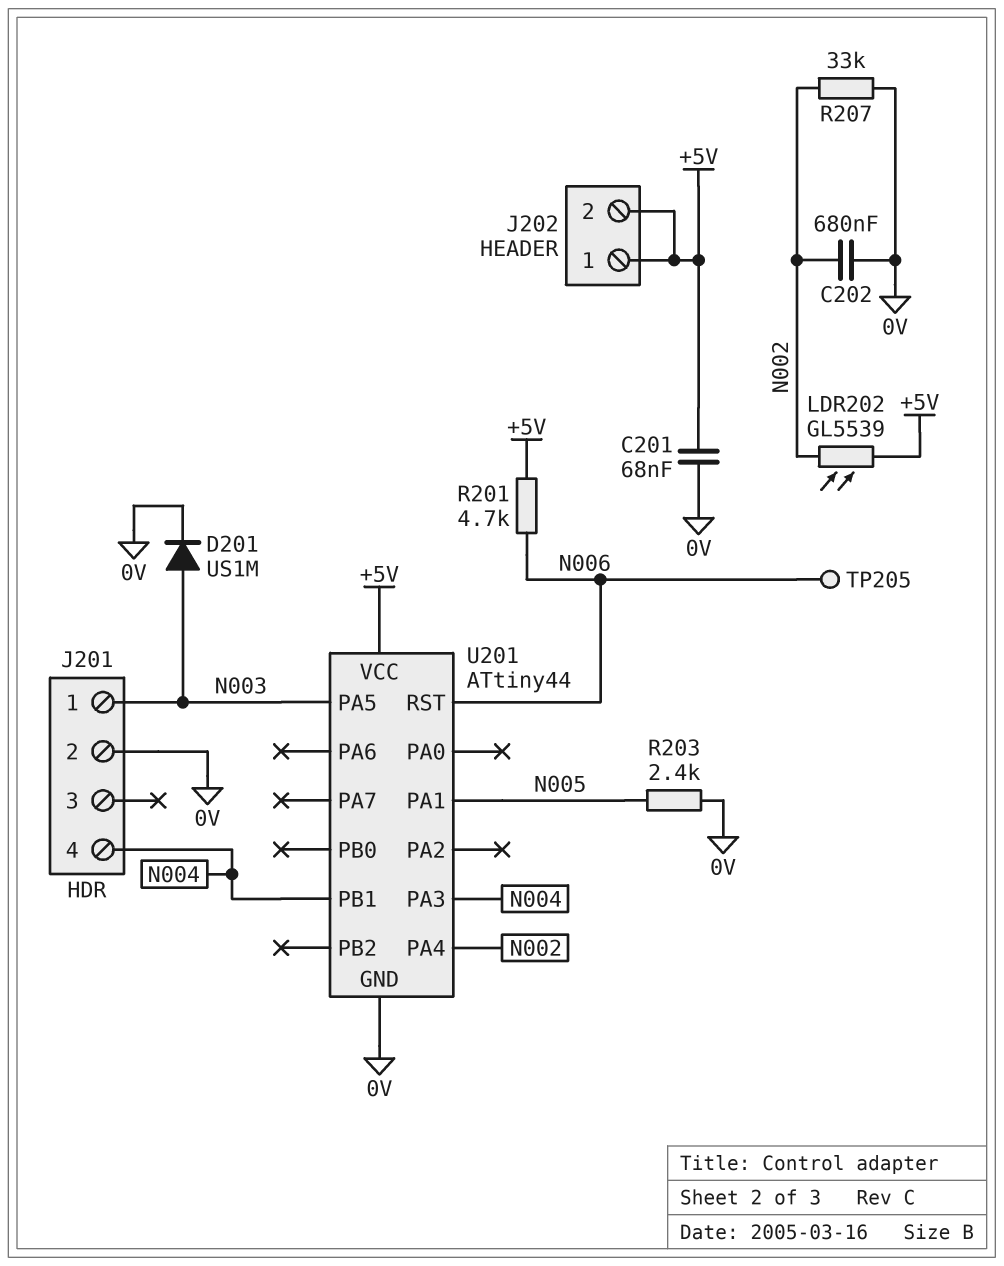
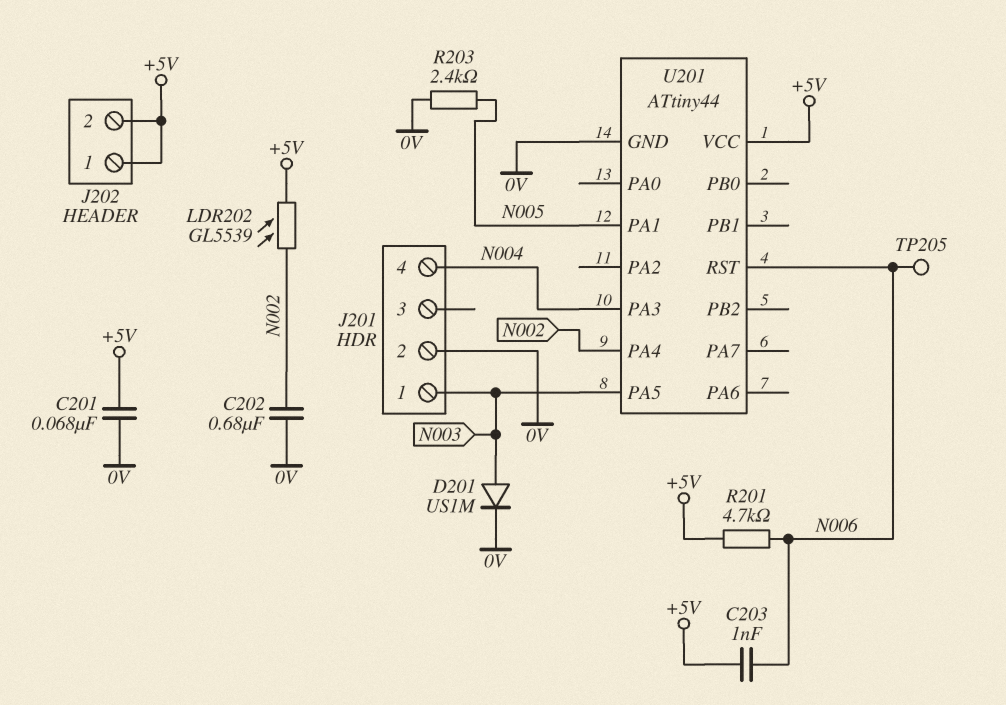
C203: none -> 1nF (+5V, N006)
R207: 33k (0V, N002) -> none
U201 pin PB1: N004 -> none

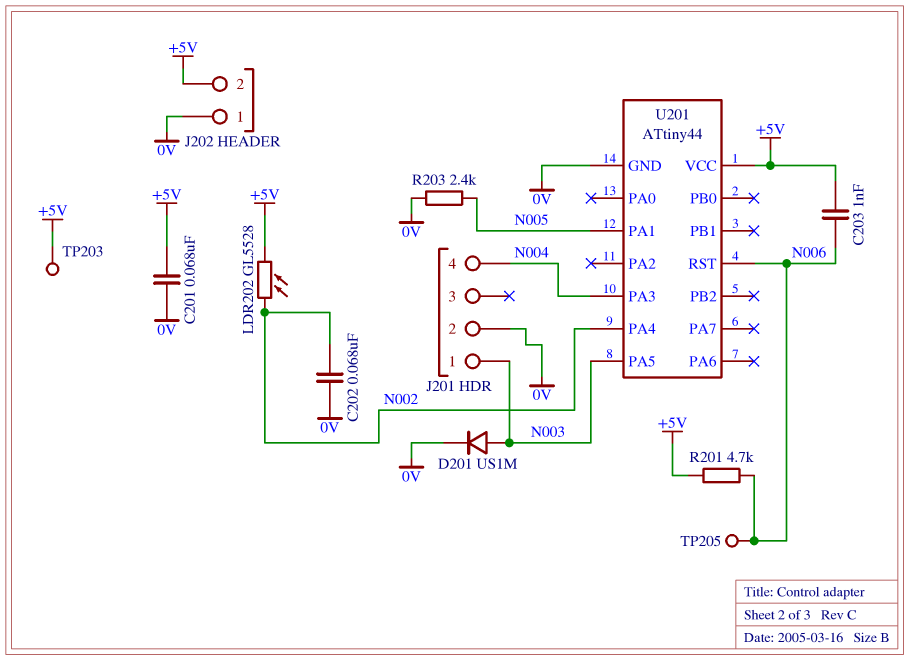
C202: 680nF (0V, N002) -> 68nF (0V, N002)
J202 pin 1: +5V -> 0V
LDR202: GL5539 (+5V, N002) -> GL5528 (+5V, N002)
TP203: none -> test point (+5V)

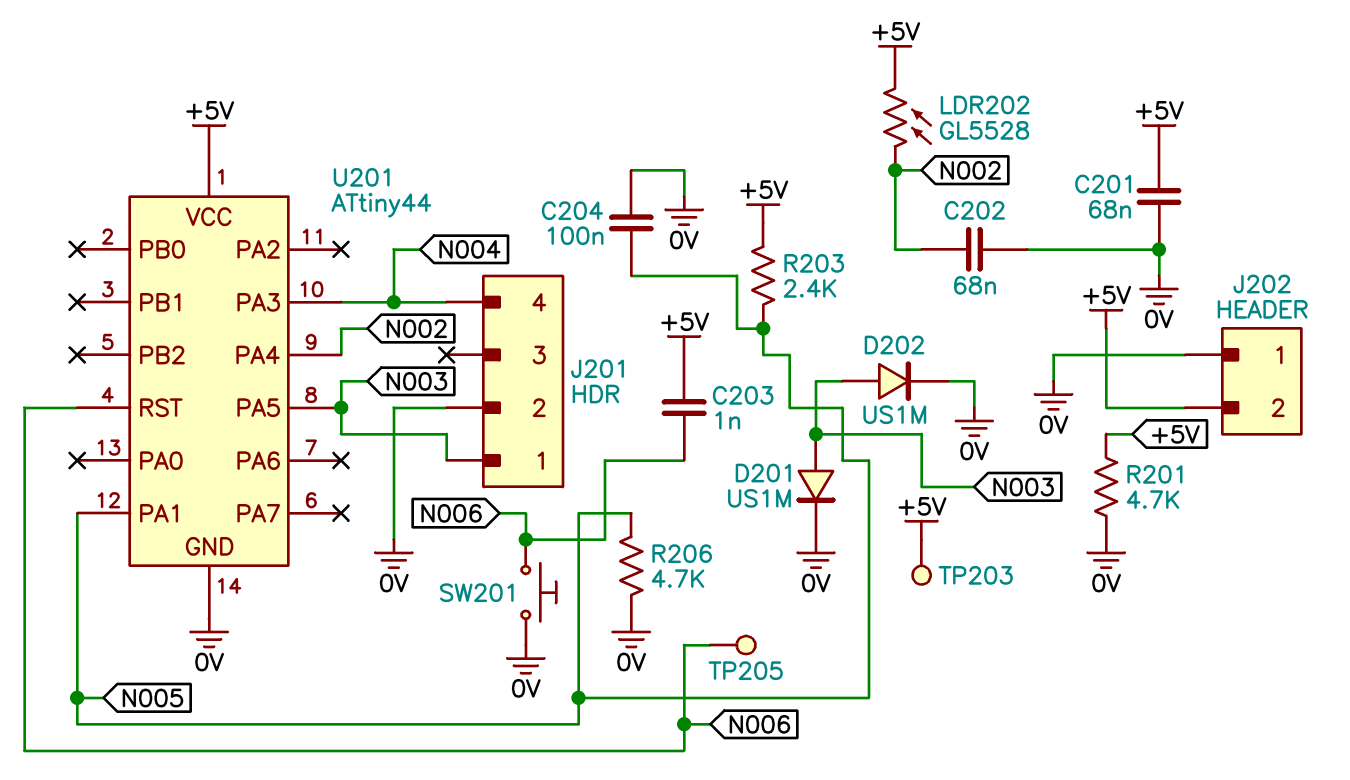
C204: none -> 100nF (0V, N005)
D202: none -> diode US1M (A N003, K 0V)
R201: 4.7k (+5V, N006) -> 4.7k (+5V, 0V)
R203: 2.4k (0V, N005) -> 2.4k (+5V, N005)
R206: none -> 4.7k (0V, N005)
SW201: none -> button (0V, N006)

